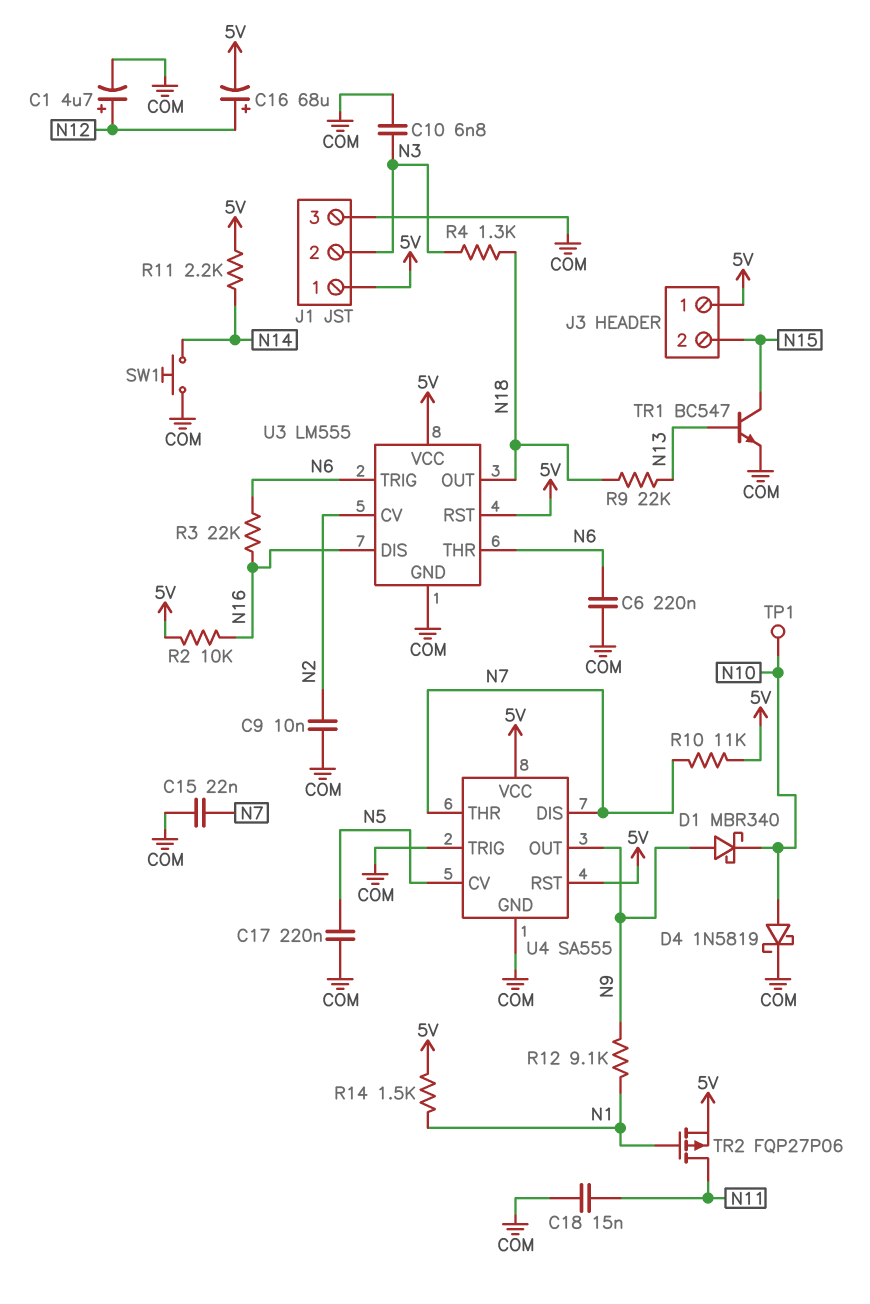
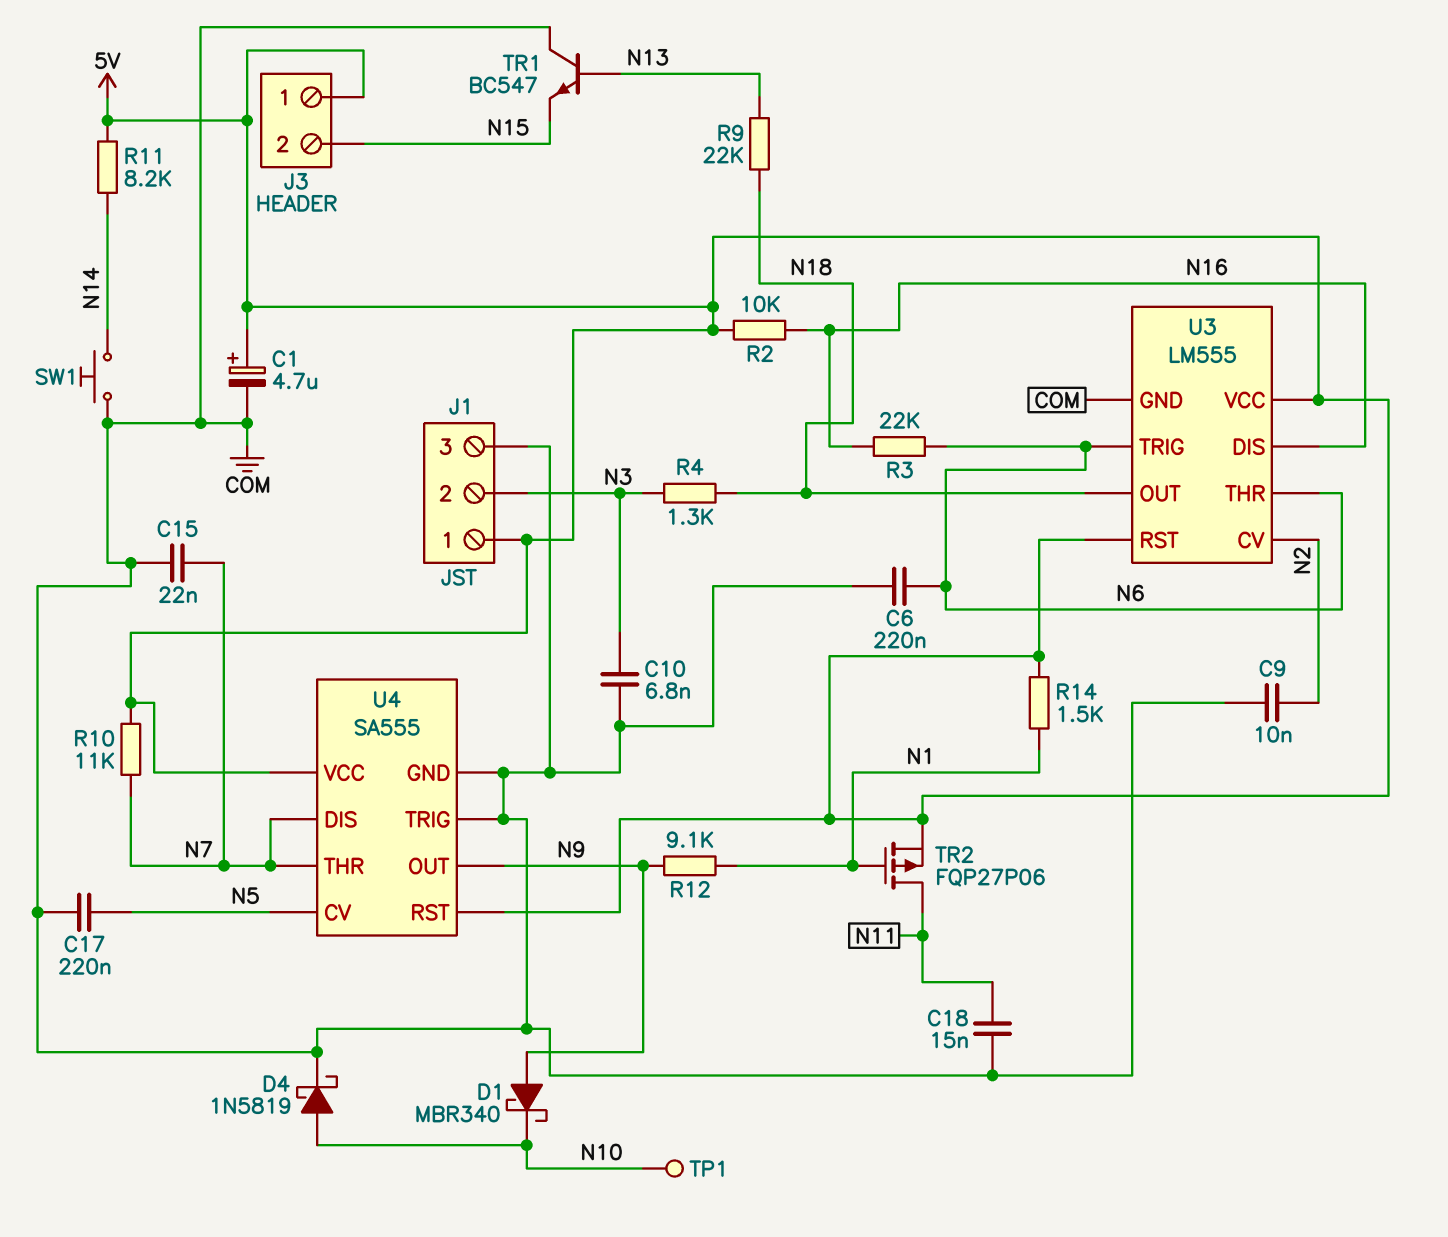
C1: 4.7uF (plus N12, minus COM) -> 4.7uF (plus 5V, minus COM)
C16: 68uF (plus N12, minus 5V) -> none
R11: 2.2k (5V, N14) -> 8.2k (5V, N14)
TR1: NPN BC547 (B N13, C N15, E COM) -> NPN BC547 (B N13, C COM, E N15)

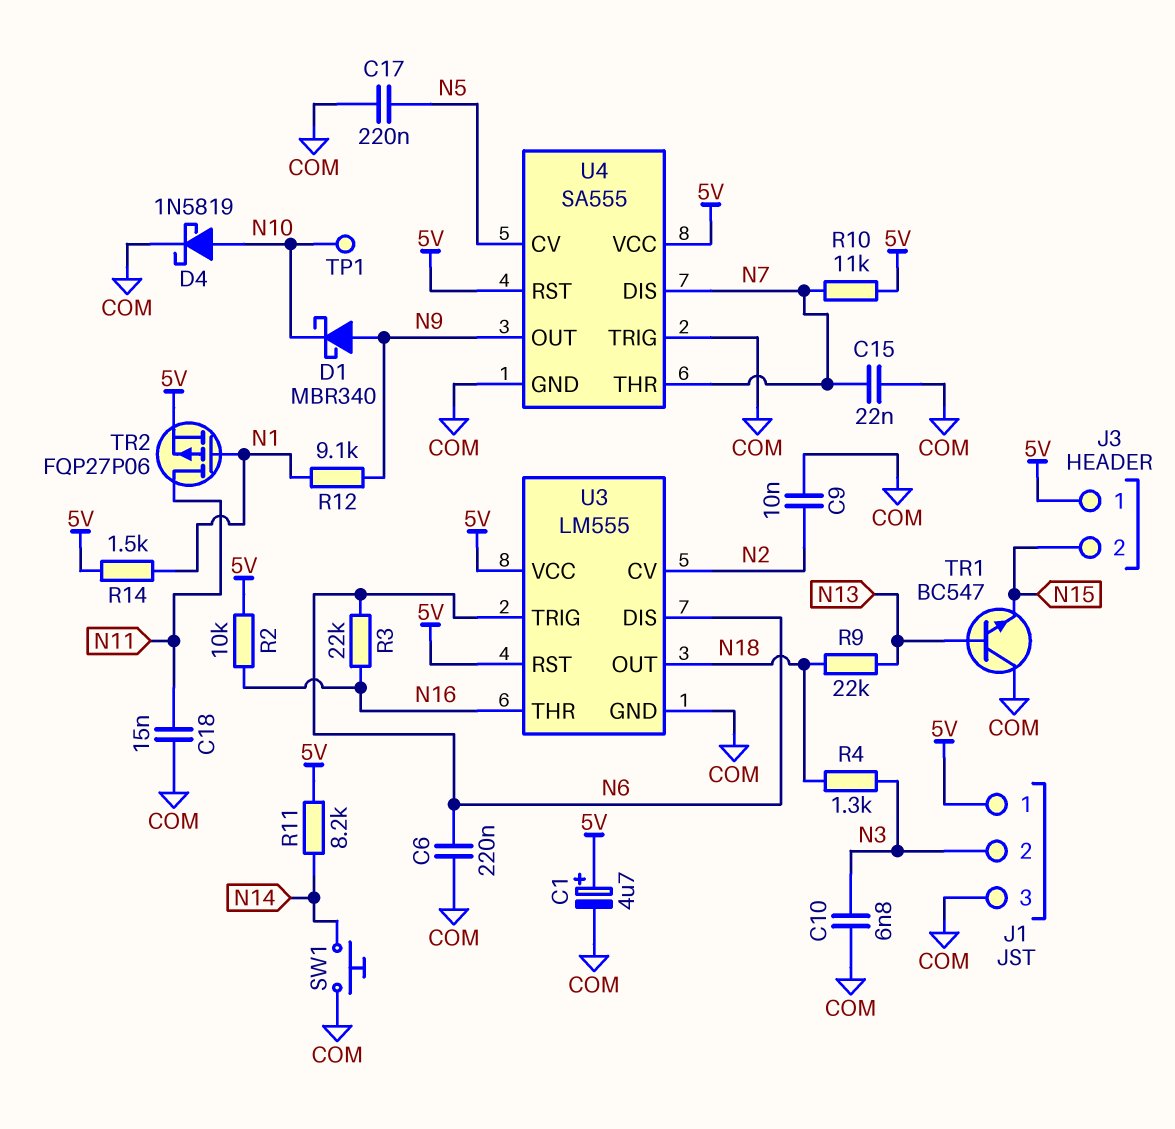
U3 pin DIS: N16 -> N6
U3 pin THR: N6 -> N16

